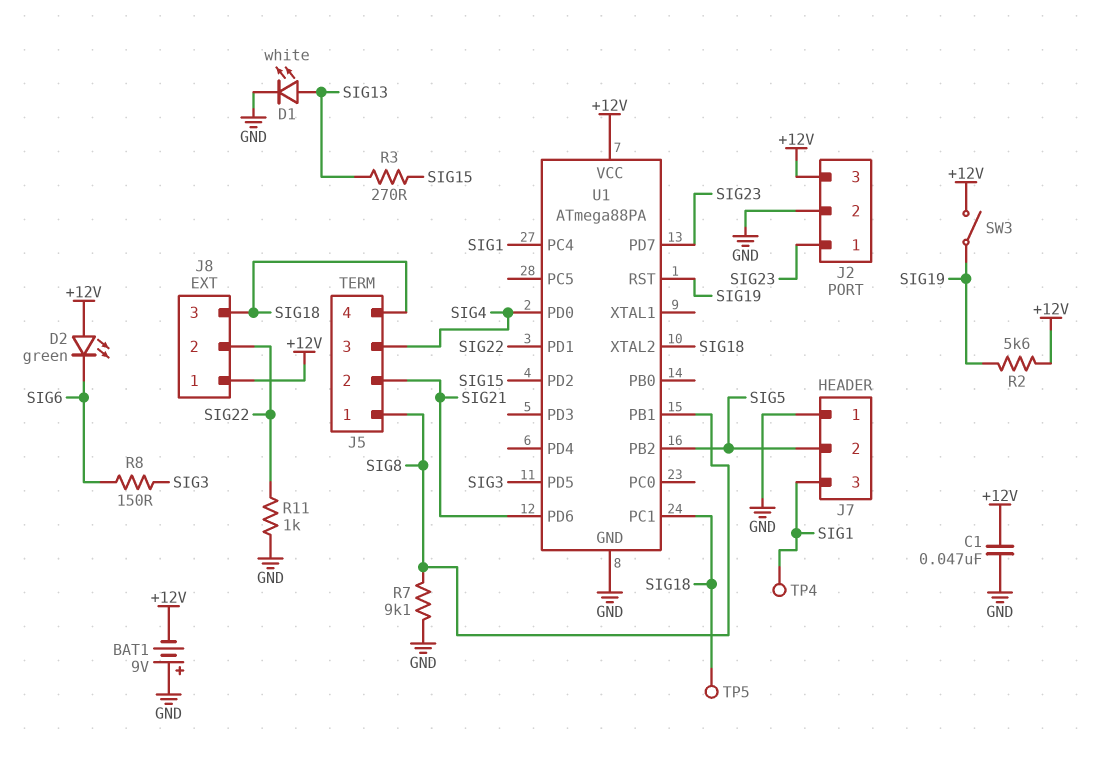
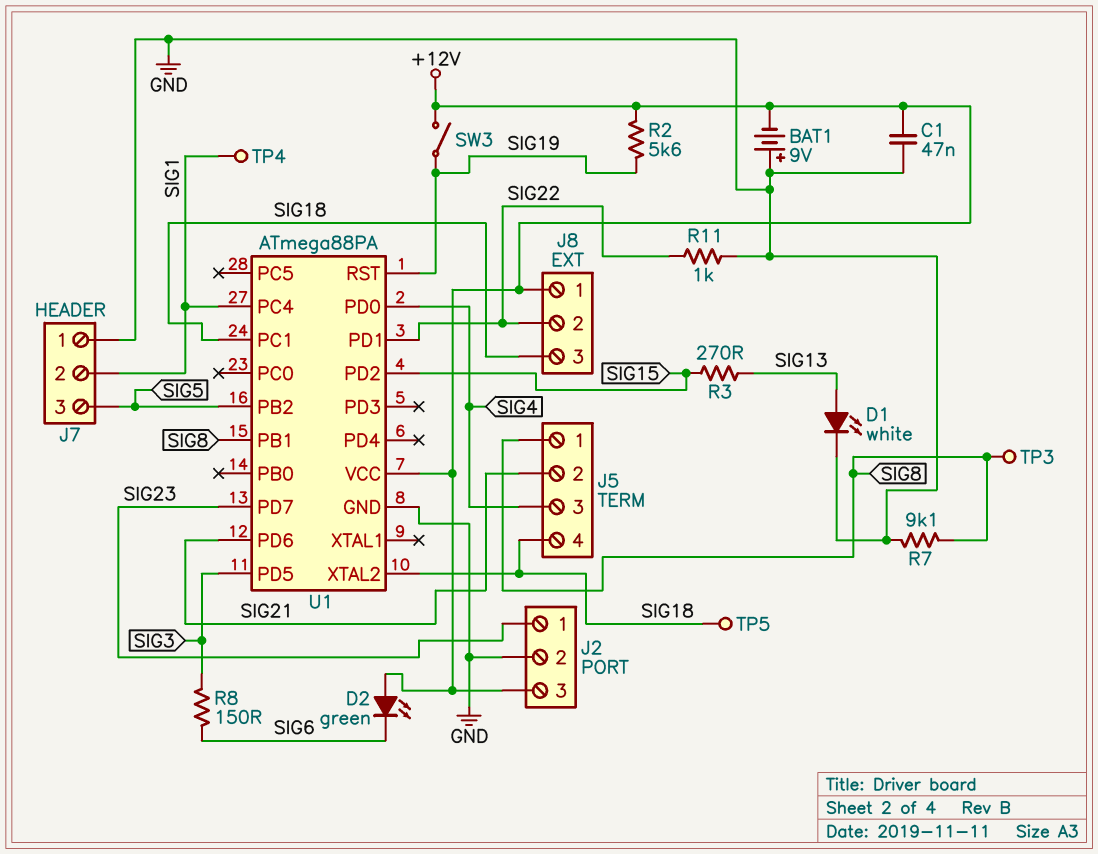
J7 pin 2: SIG5 -> SIG1
J7 pin 3: SIG1 -> SIG5
TP3: none -> test point (SIG8)

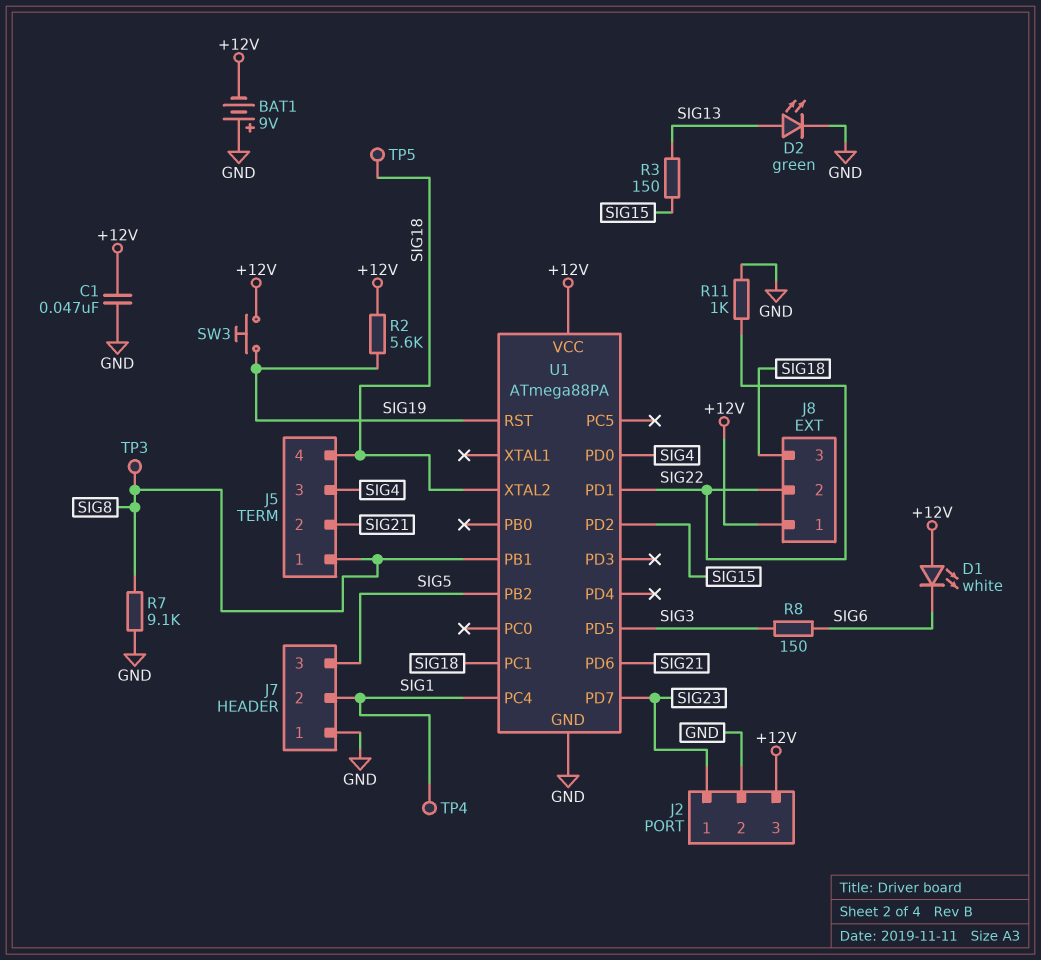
D1: LED white (A SIG13, K GND) -> LED white (A +12V, K SIG6)
D2: LED green (A +12V, K SIG6) -> LED green (A SIG13, K GND)
R3: 270 (SIG13, SIG15) -> 150 (SIG13, SIG15)
SW3: switch (+12V, SIG19) -> button (+12V, SIG19)

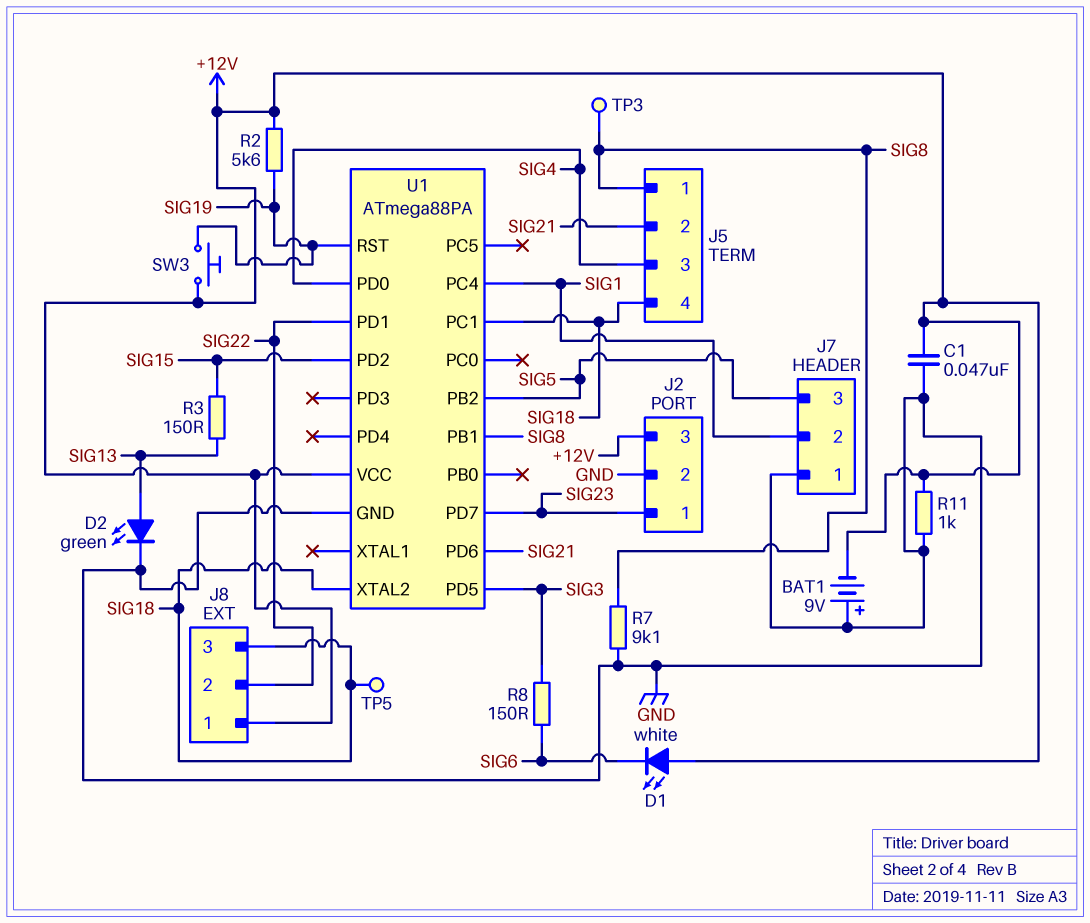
R11: 1k (GND, SIG22) -> 1k (+12V, GND)
TP4: test point (SIG1) -> none

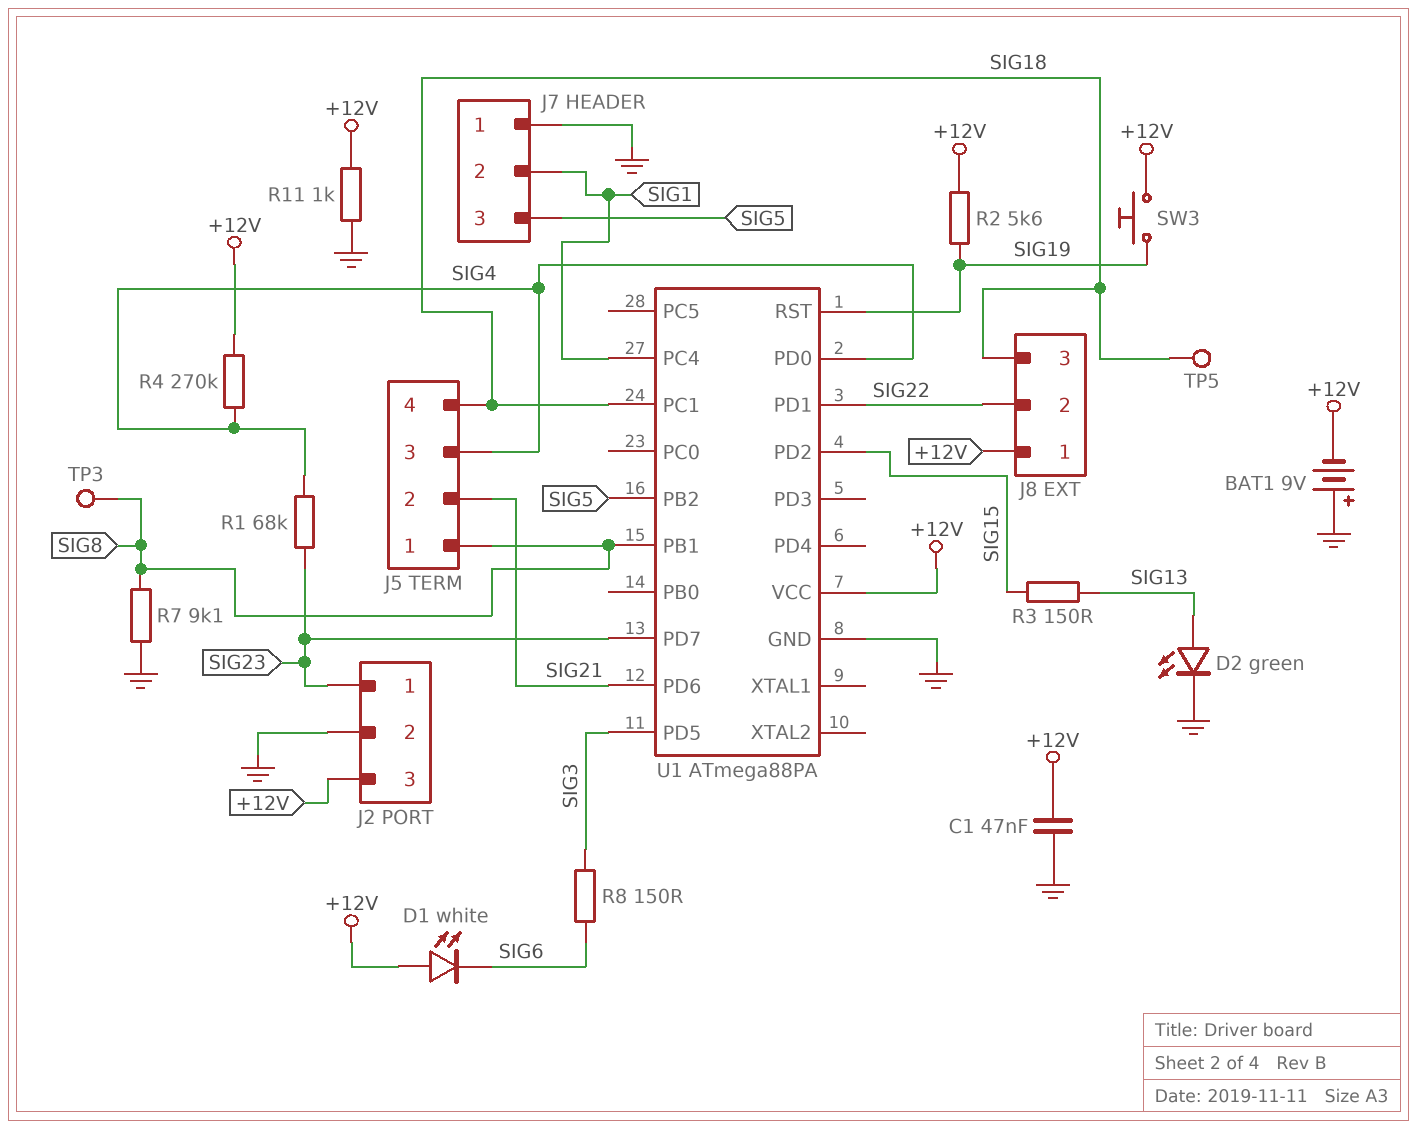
R1: none -> 68k (SIG4, SIG23)
R4: none -> 270k (+12V, SIG4)
U1 pin XTAL2: SIG18 -> none

